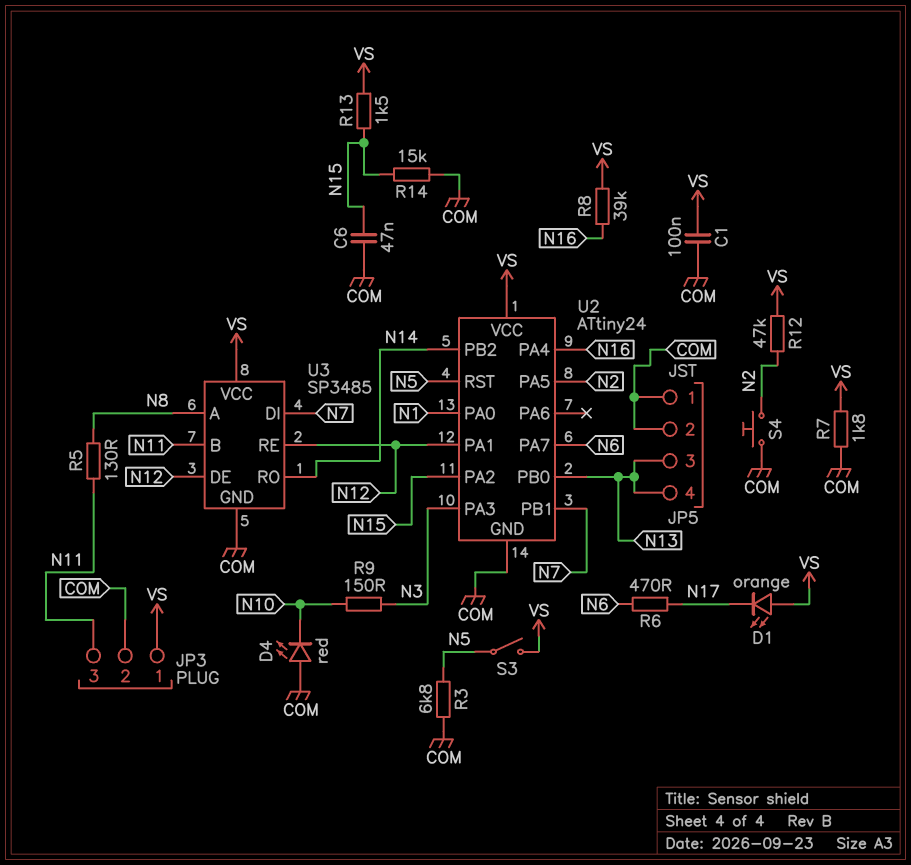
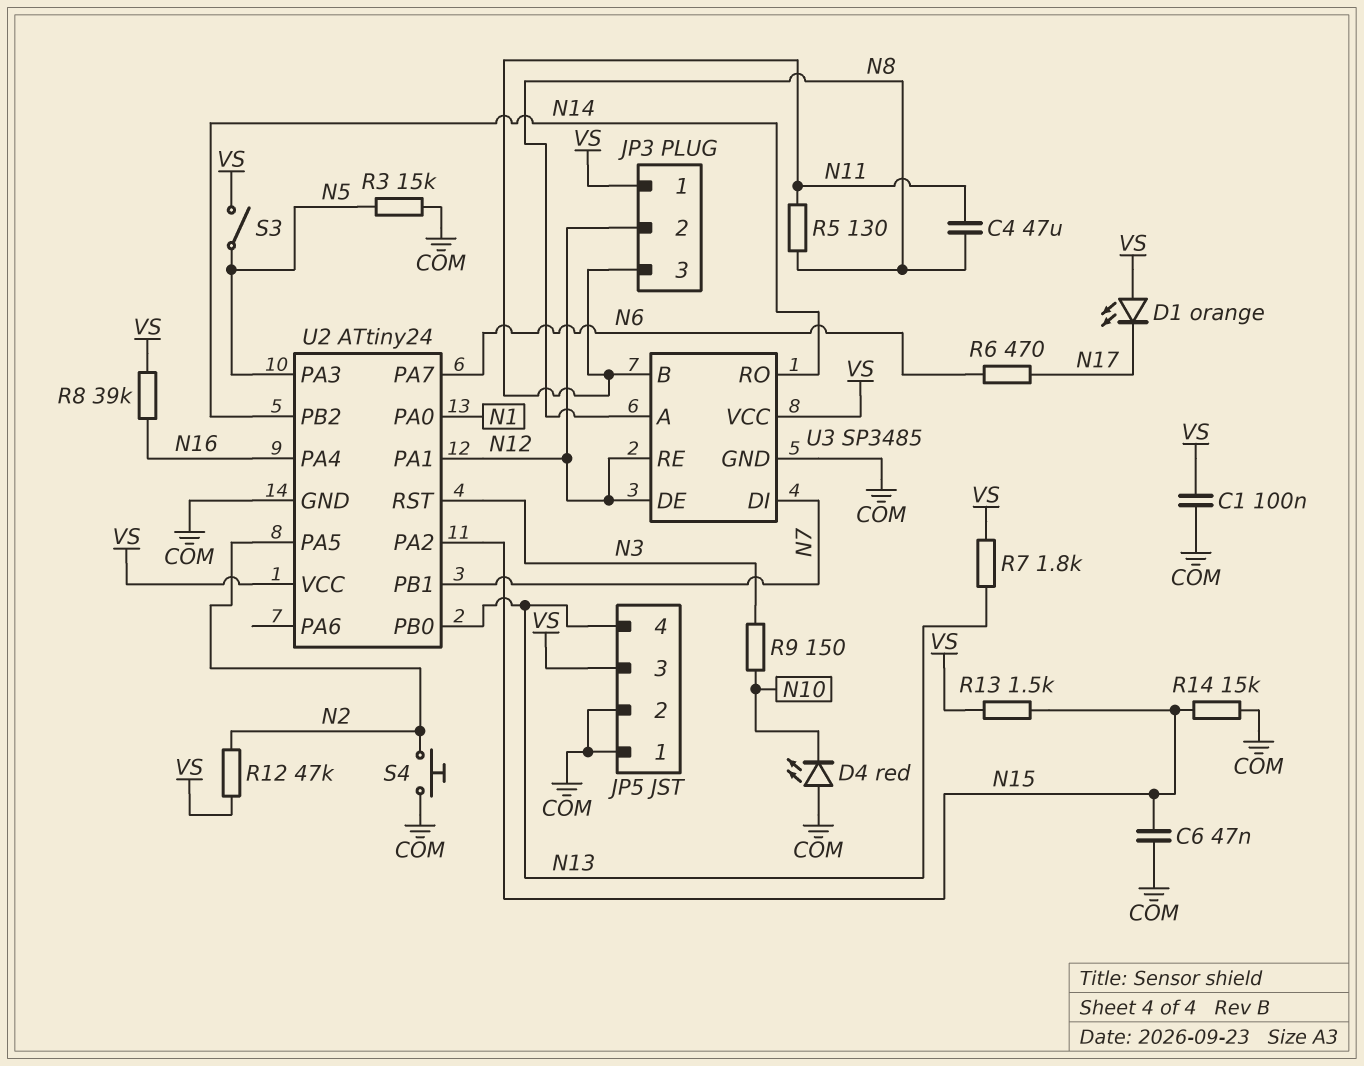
C4: none -> 47uF (N8, N11)
JP3 pin 2: COM -> N12
JP5 pin 3: N13 -> VS
R3: 6.8k (COM, N5) -> 15k (COM, N5)
R7: 1.8k (COM, VS) -> 1.8k (N13, VS)
U2 pin PA3: N3 -> N5
U2 pin RST: N5 -> N3

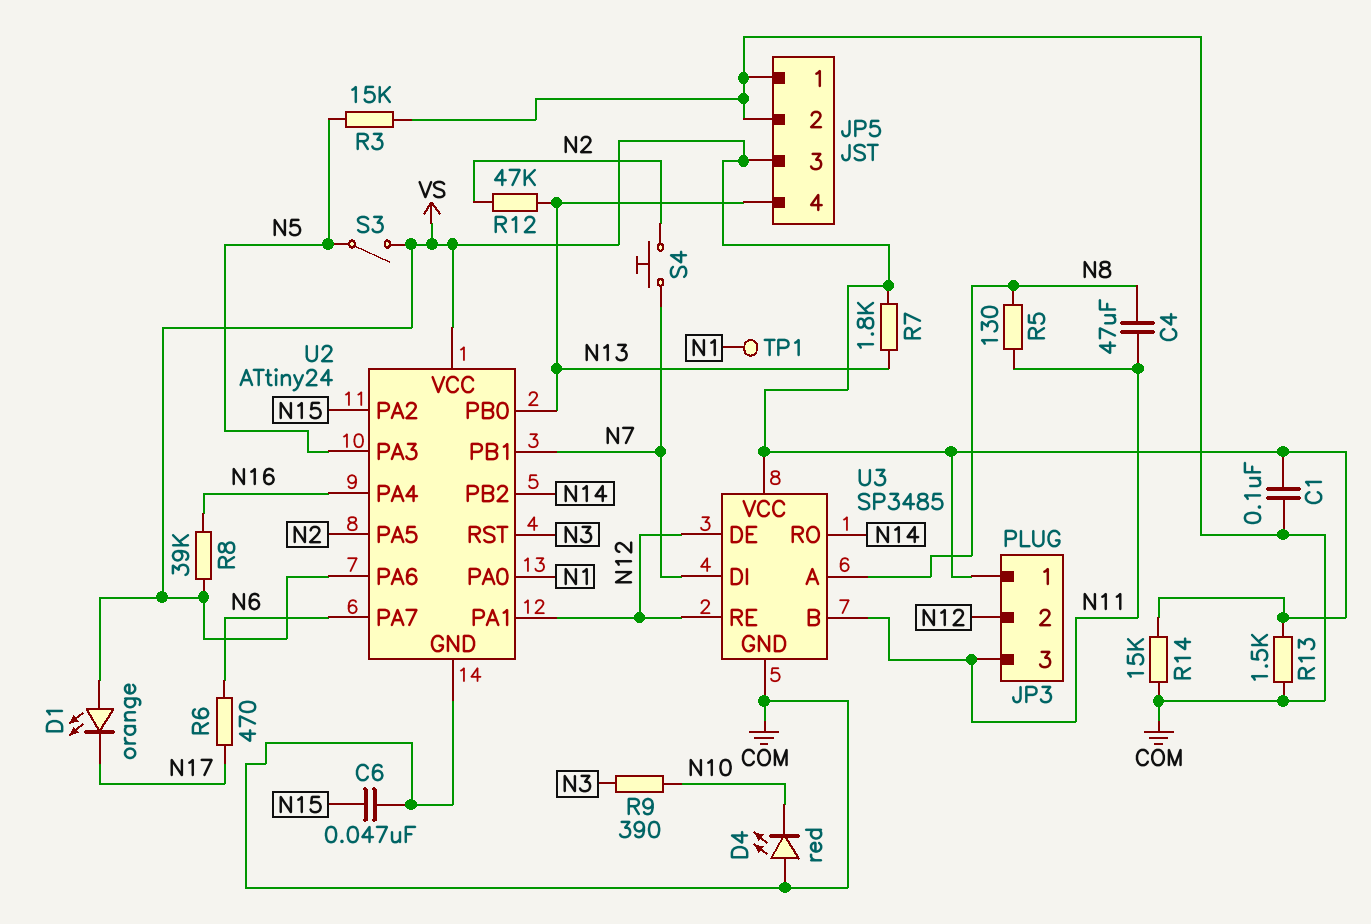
R9: 150 (N3, N10) -> 390 (N3, N10)
R12: 47k (N2, VS) -> 47k (N2, N13)
R13: 1.5k (N15, VS) -> 1.5k (COM, VS)
R14: 15k (COM, N15) -> 15k (COM, VS)
S4: button (COM, N2) -> button (N2, N7)
TP1: none -> test point (N1)
U2 pin PA6: none -> VS

